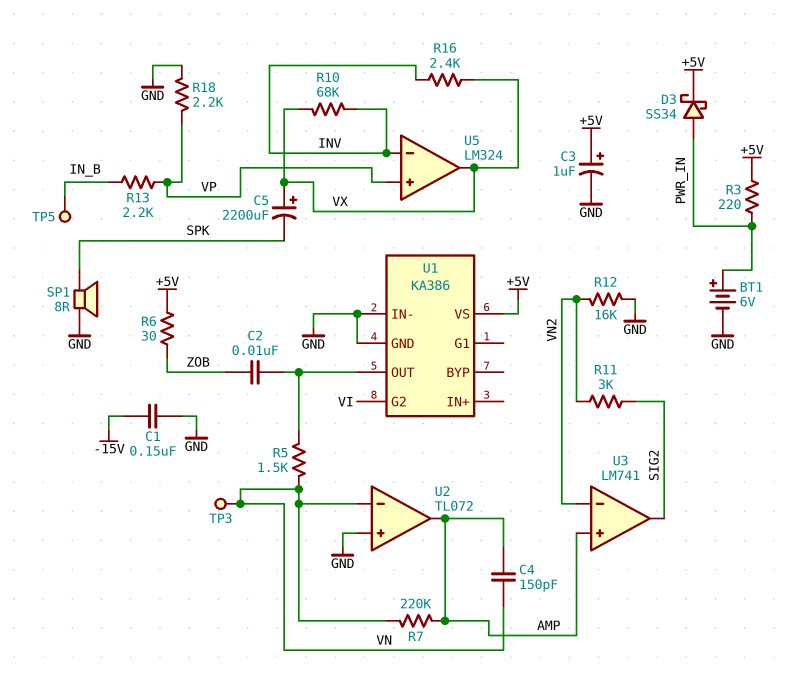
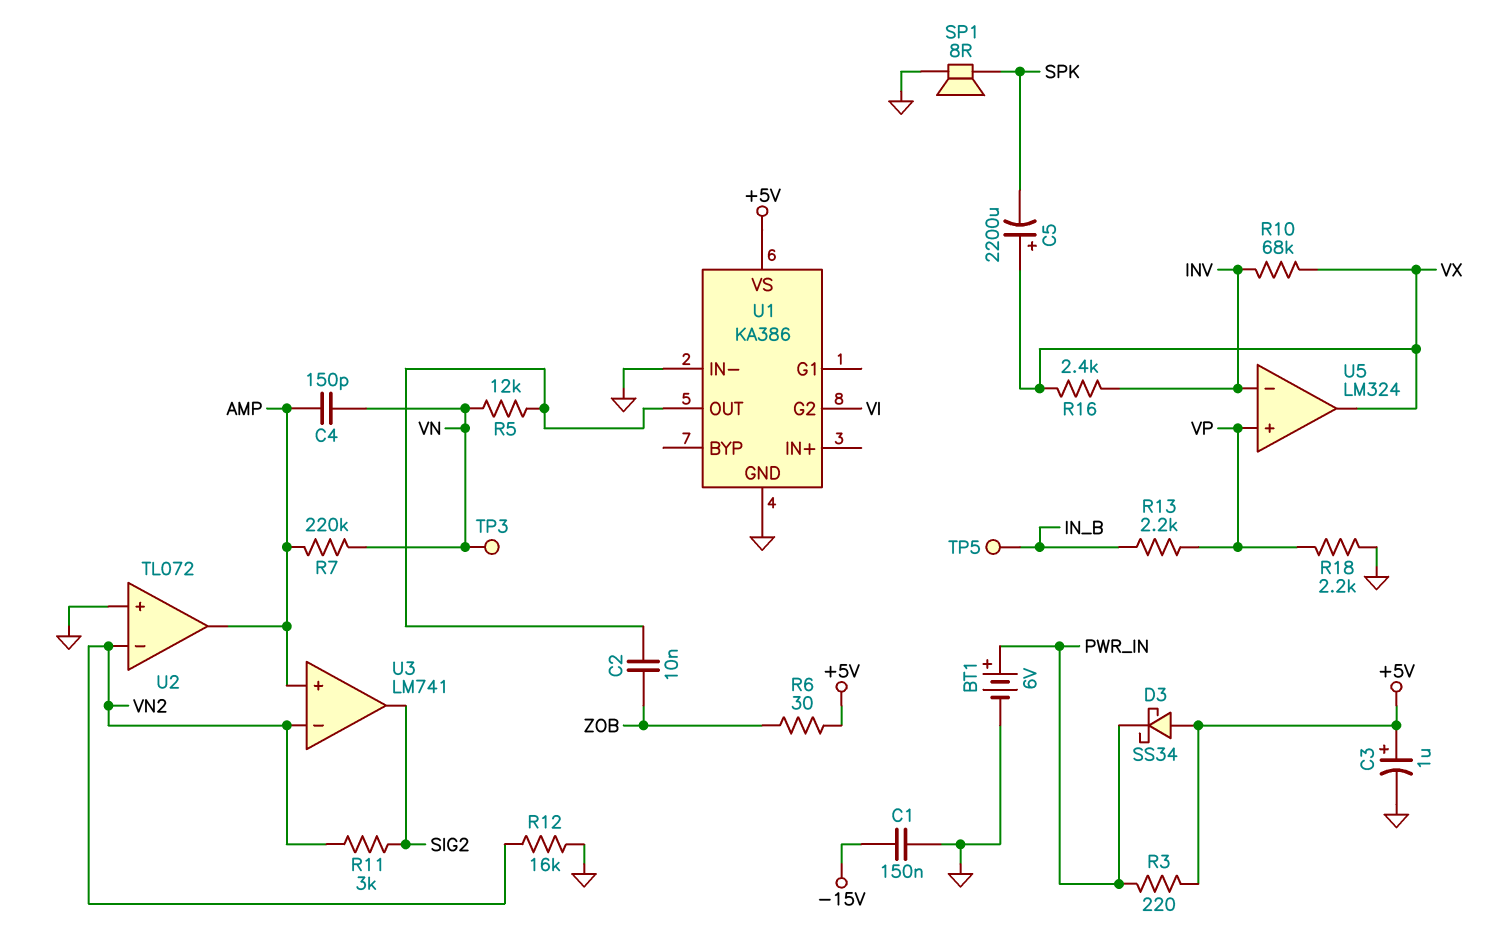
D3: schottky SS34 (A PWR_IN, K +5V) -> schottky SS34 (A +5V, K PWR_IN)
R5: 1.5k (U1/OUT, VN) -> 12k (U1/OUT, VN)
U2 pin in-: VN -> VN2

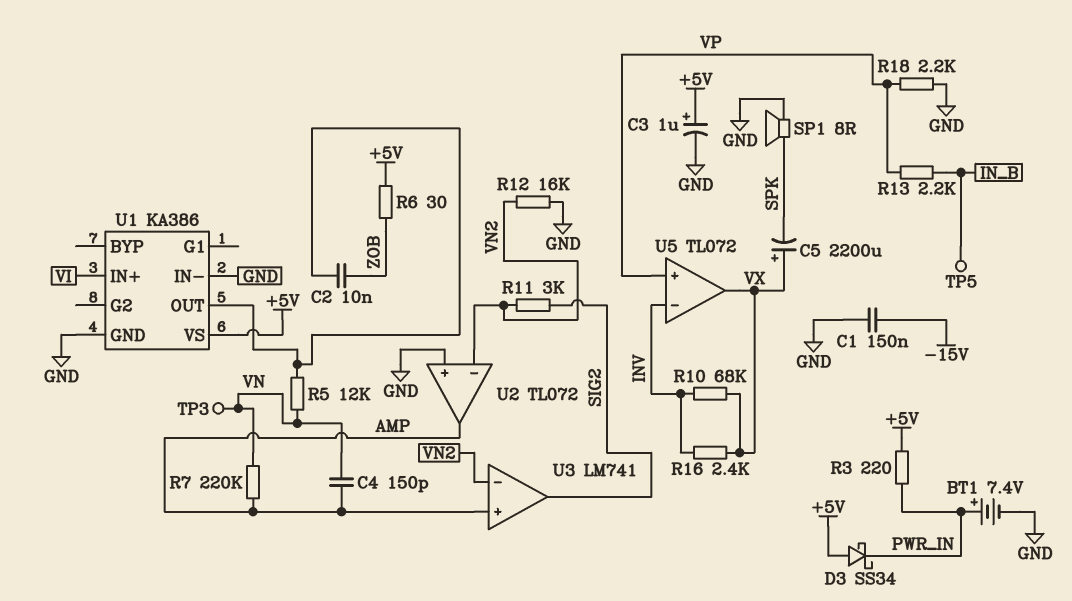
BT1: 6V (plus PWR_IN, minus GND) -> 7.4V (plus PWR_IN, minus GND)
U1 pin G2: VI -> none
U1 pin IN+: none -> VI
U5: LM324 -> TL072

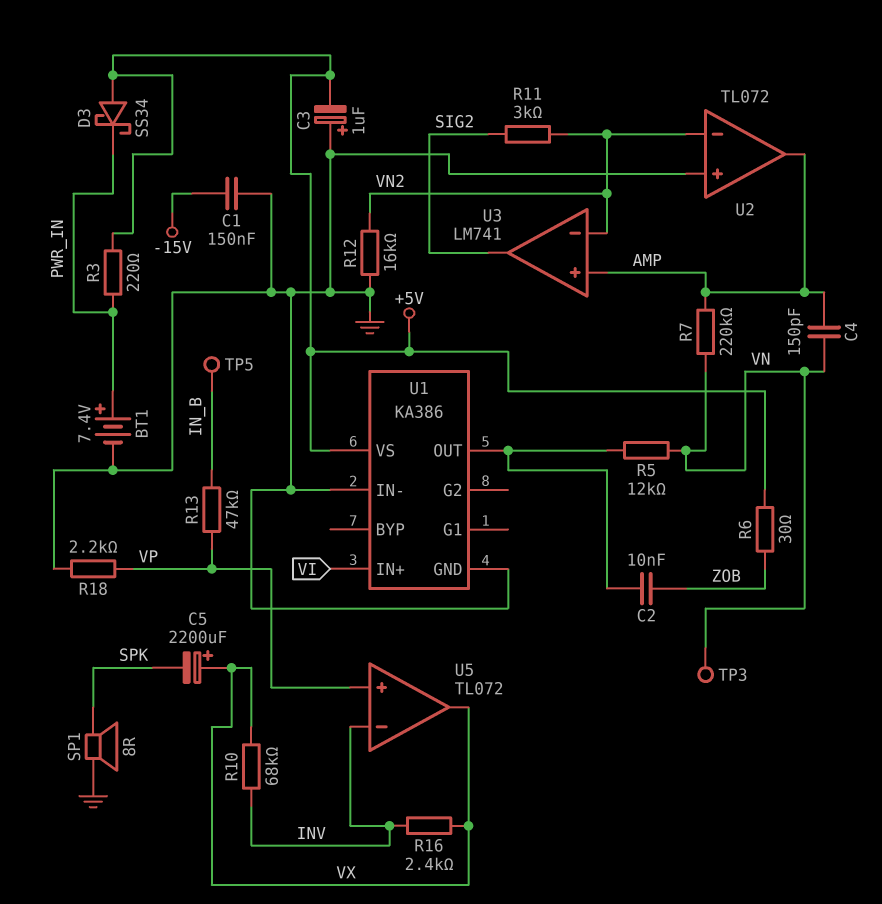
C3: 1uF (plus +5V, minus GND) -> 1uF (plus GND, minus +5V)
R13: 2.2k (IN_B, VP) -> 47k (IN_B, VP)

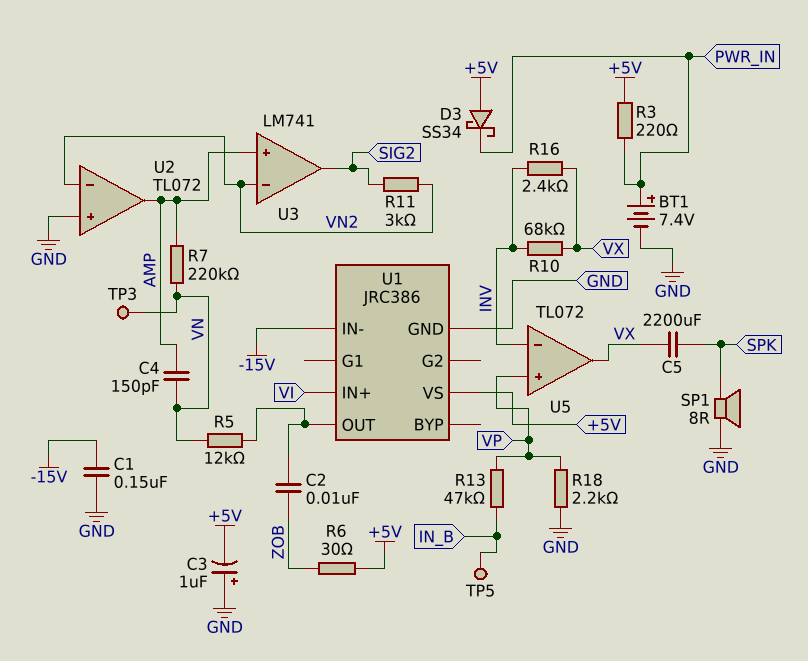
C5: 2200uF (plus VX, minus SPK) -> 2200uF (SPK, VX)
R12: 16k (GND, VN2) -> none
U1: KA386 -> JRC386
U1 pin IN-: GND -> -15V

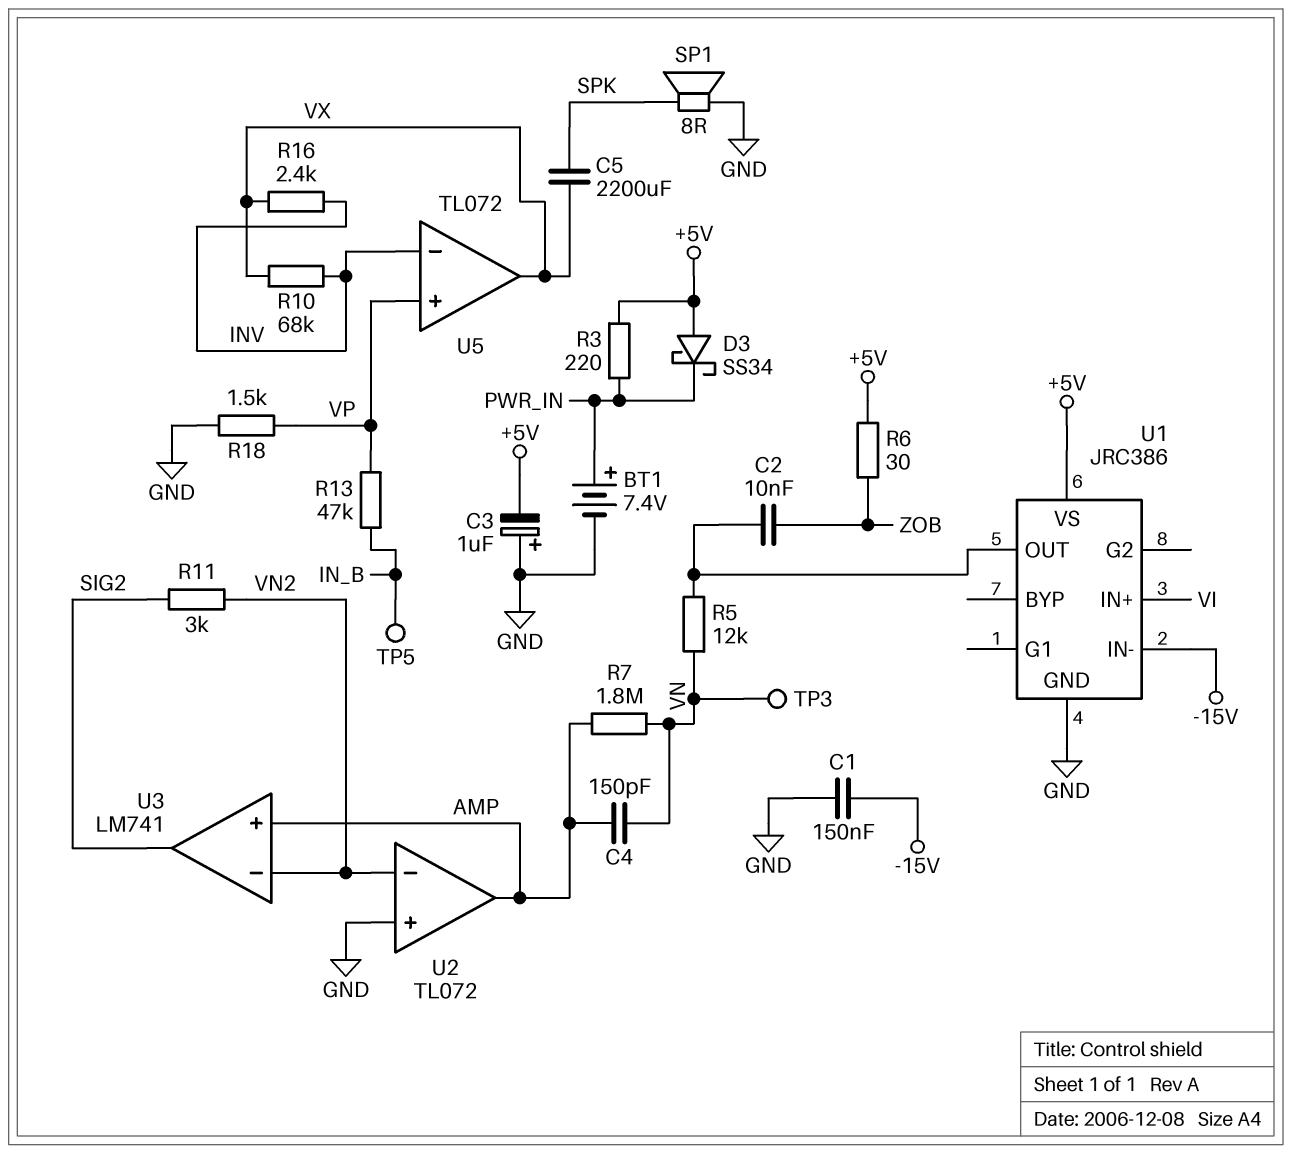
R7: 220k (AMP, VN) -> 1.8M (AMP, VN)
R18: 2.2k (GND, VP) -> 1.5k (GND, VP)

